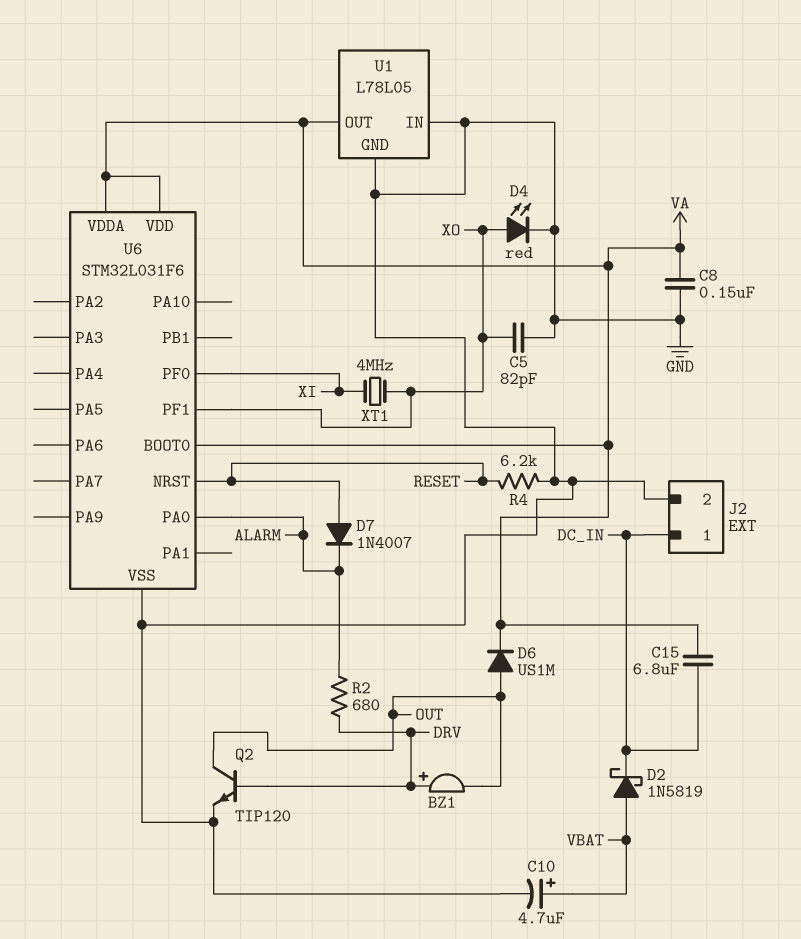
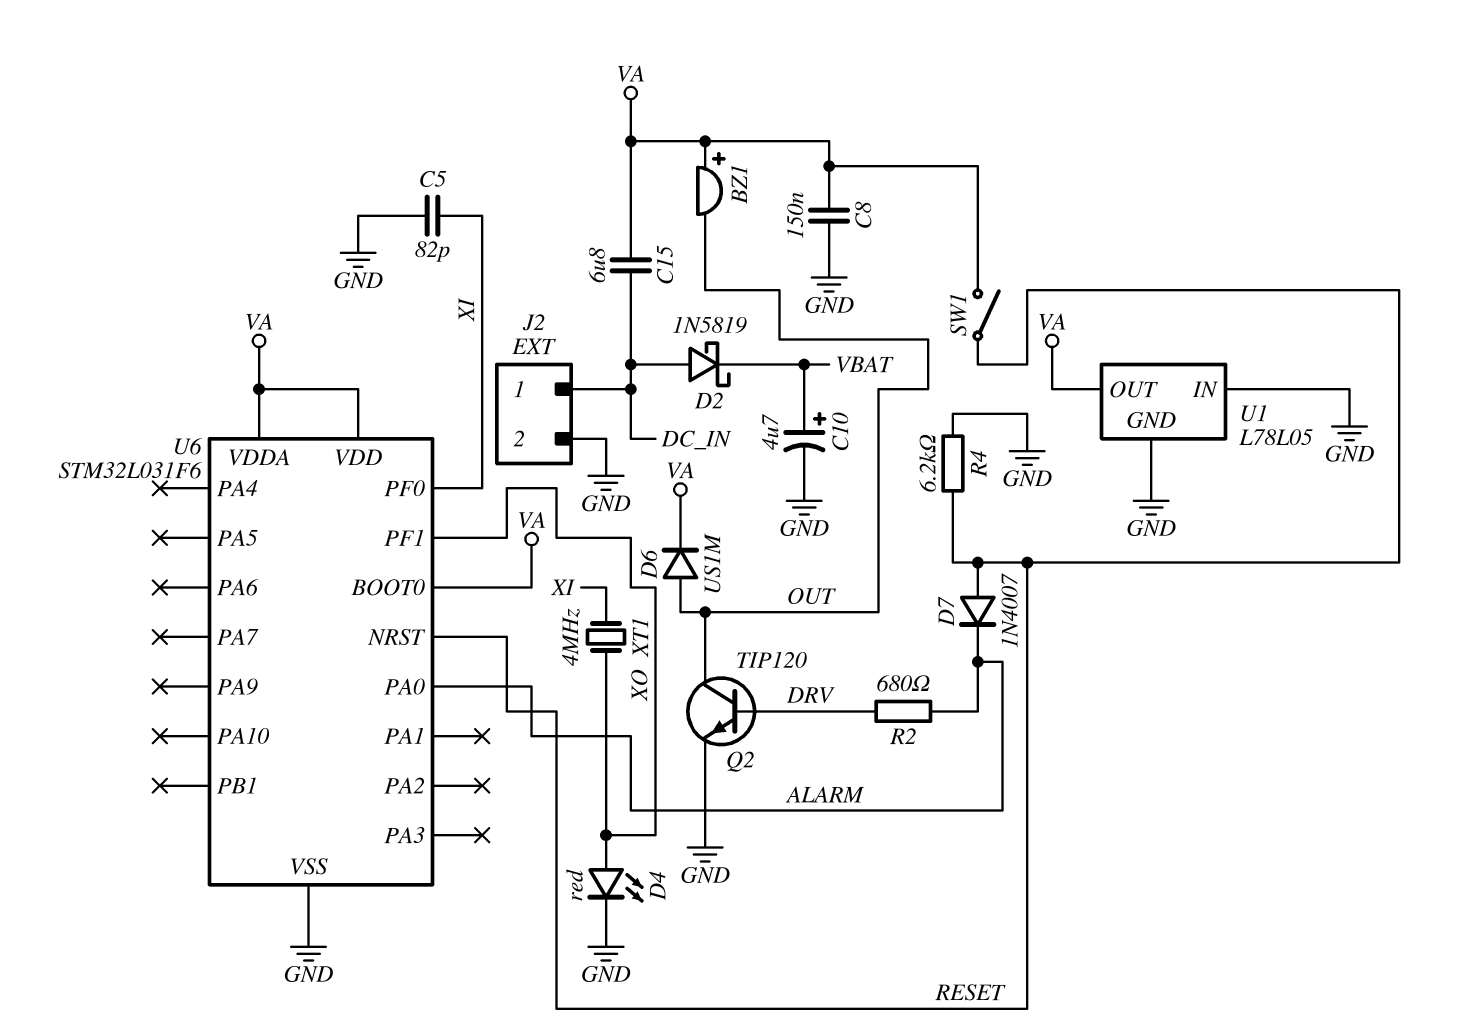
BZ1: buzzer (plus DRV, minus OUT) -> buzzer (plus VA, minus OUT)
C5: 82pF (GND, XO) -> 82pF (GND, XI)
D2: schottky 1N5819 (A VBAT, K DC_IN) -> schottky 1N5819 (A DC_IN, K VBAT)
SW1: none -> switch (RESET, VA)

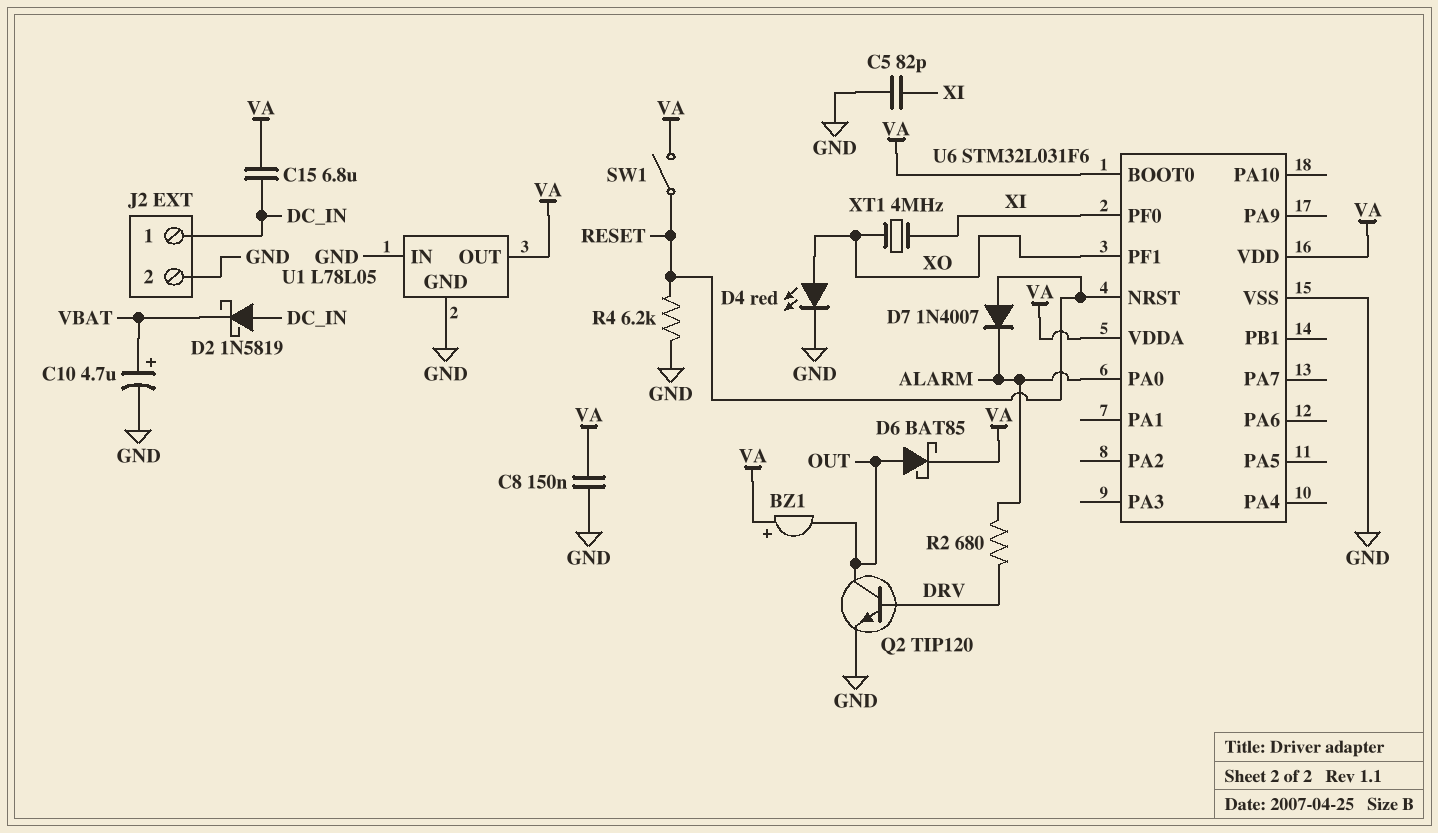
D6: diode US1M (A OUT, K VA) -> schottky BAT85 (A OUT, K VA)

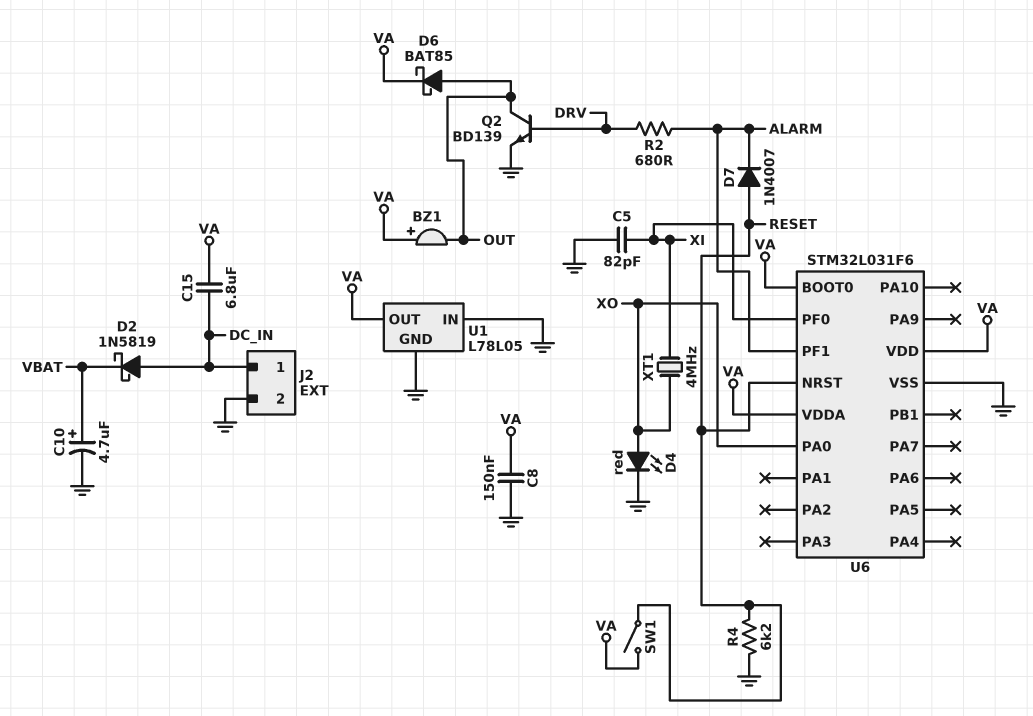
Q2: NPN TIP120 (B DRV, C OUT, E GND) -> NPN BD139 (B DRV, C OUT, E GND)
U6 pin PA0: ALARM -> XO
U6 pin PF1: XO -> ALARM

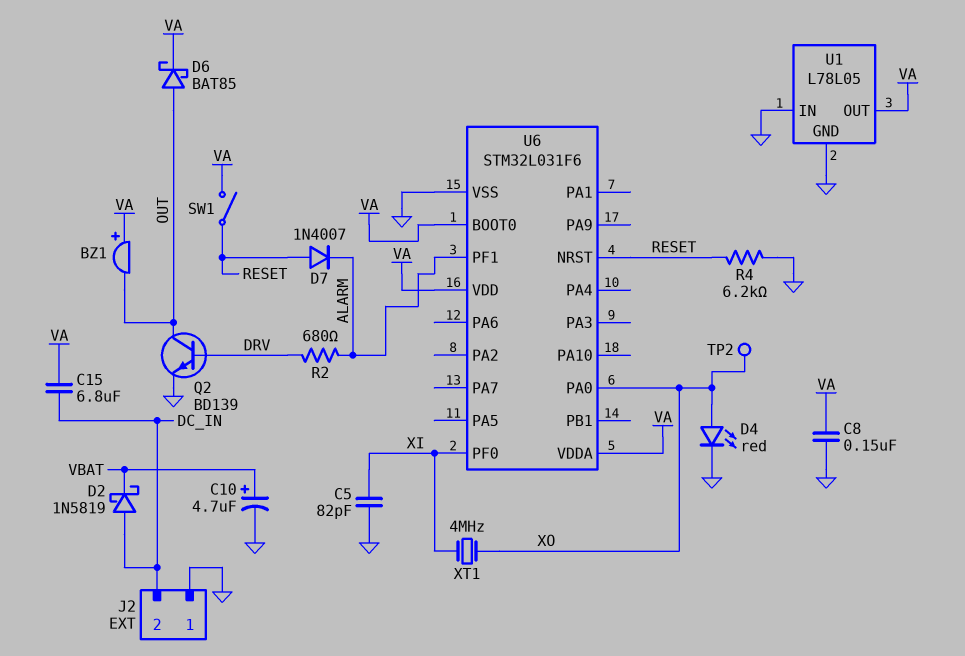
J2 pin 1: DC_IN -> GND
J2 pin 2: GND -> DC_IN
TP2: none -> test point (XO)

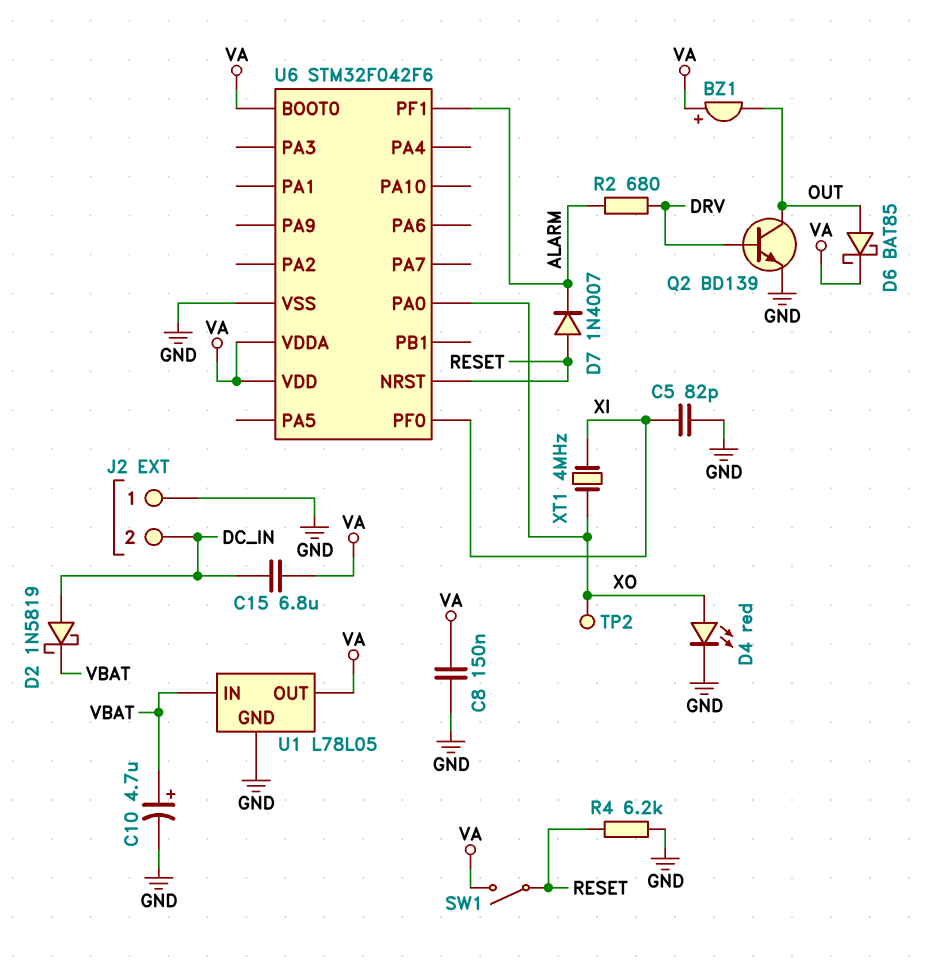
U1 pin IN: GND -> VBAT
U6: STM32L031F6 -> STM32F042F6

